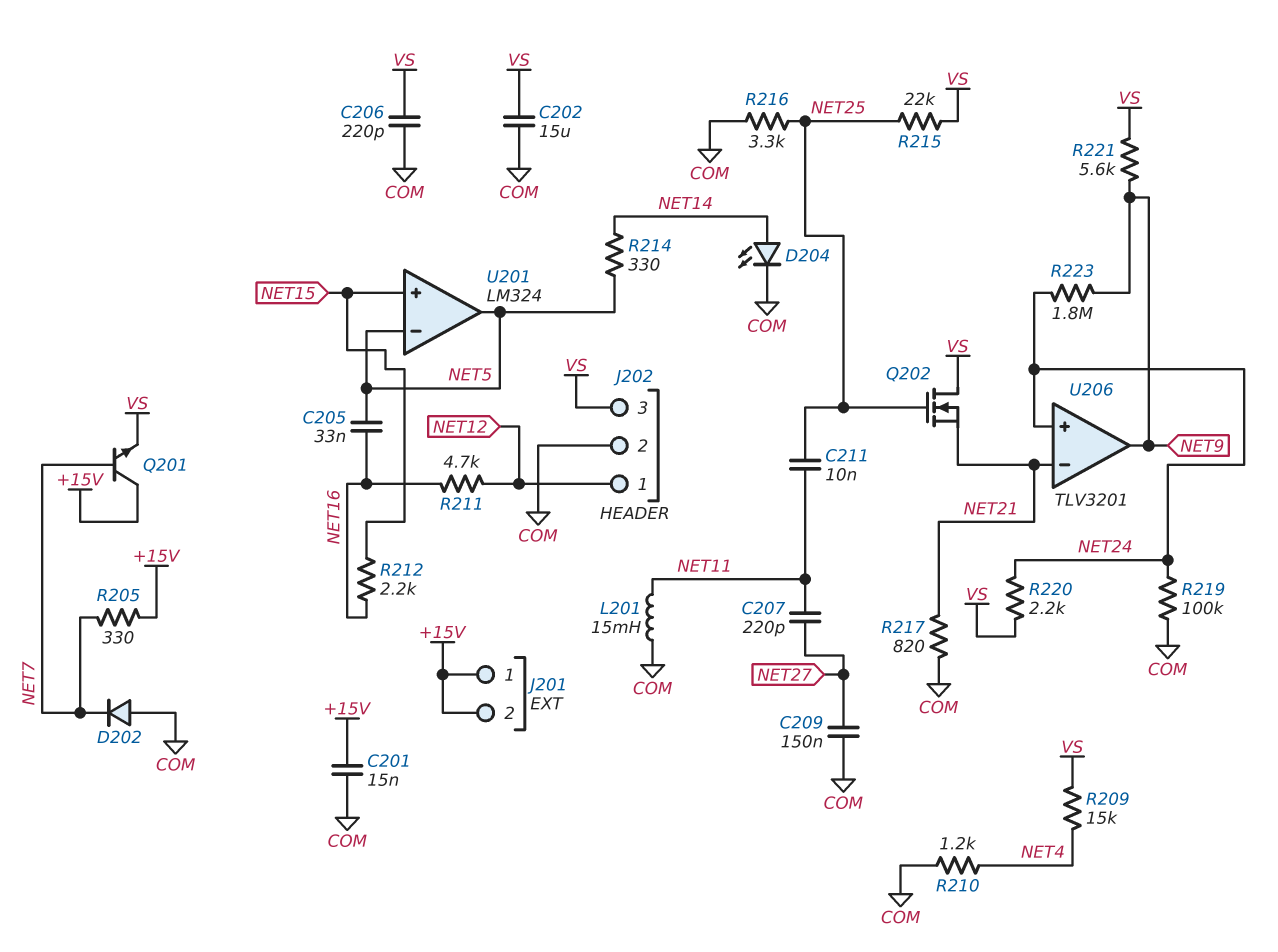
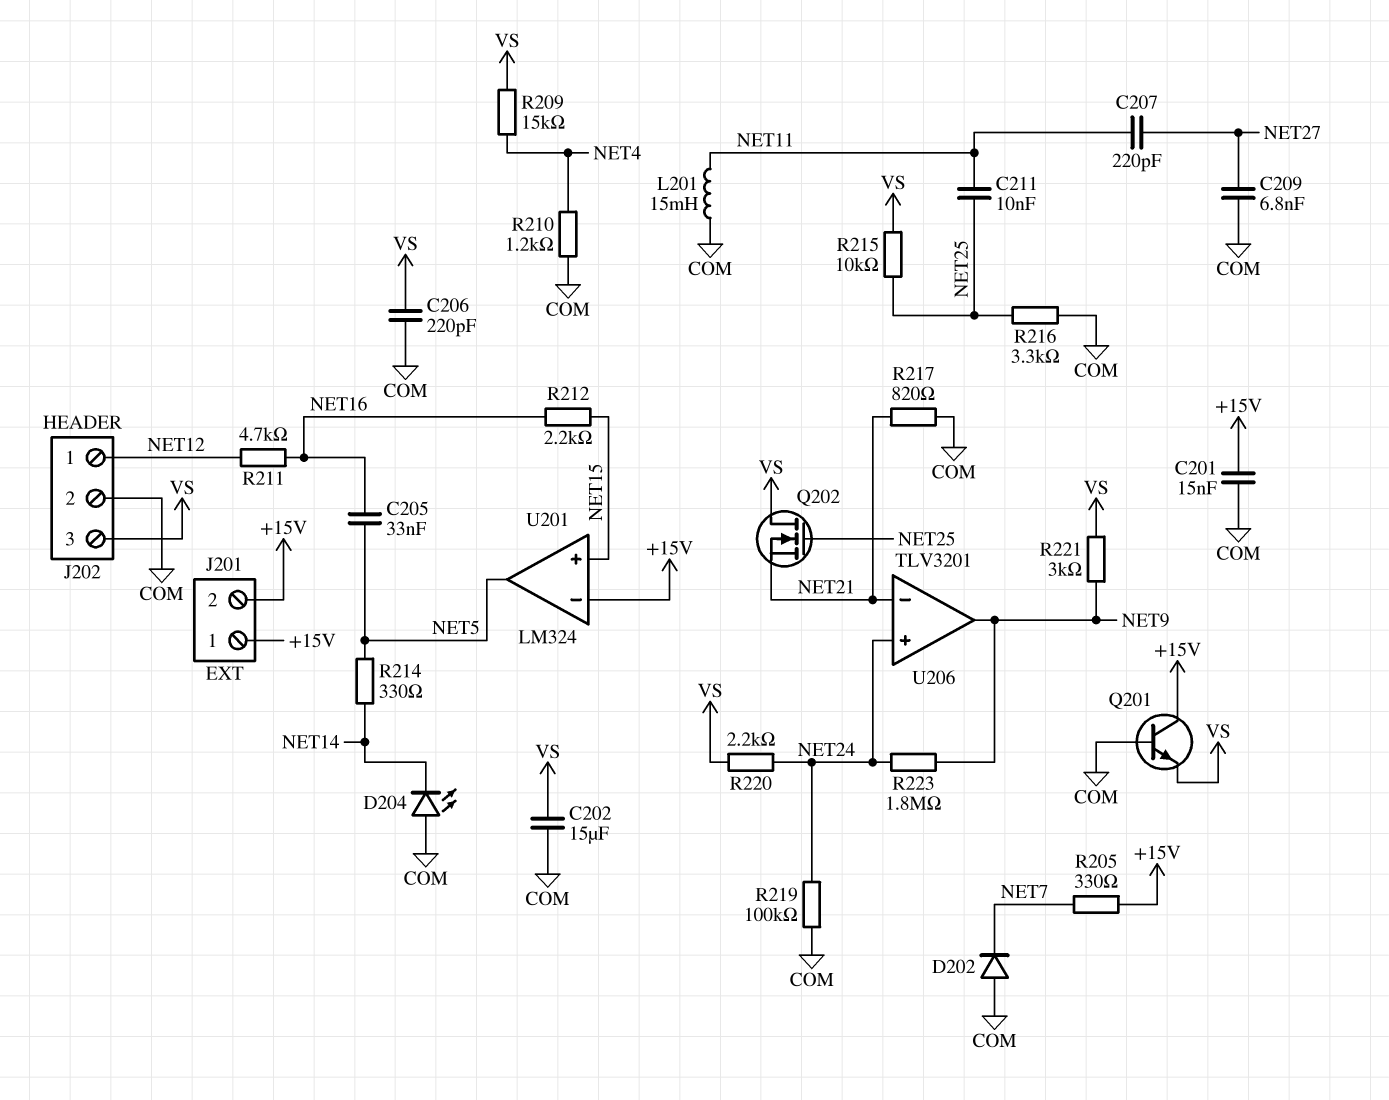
C209: 150nF (COM, NET27) -> 6.8nF (COM, NET27)
D204: LED (A NET14, K COM) -> LED (A COM, K NET14)
Q201: NPN (B NET7, C +15V, E VS) -> NPN (B COM, C +15V, E VS)
R215: 22k (NET25, VS) -> 10k (NET25, VS)
R221: 5.6k (NET9, VS) -> 3k (NET9, VS)
U201 pin in-: NET5 -> +15V

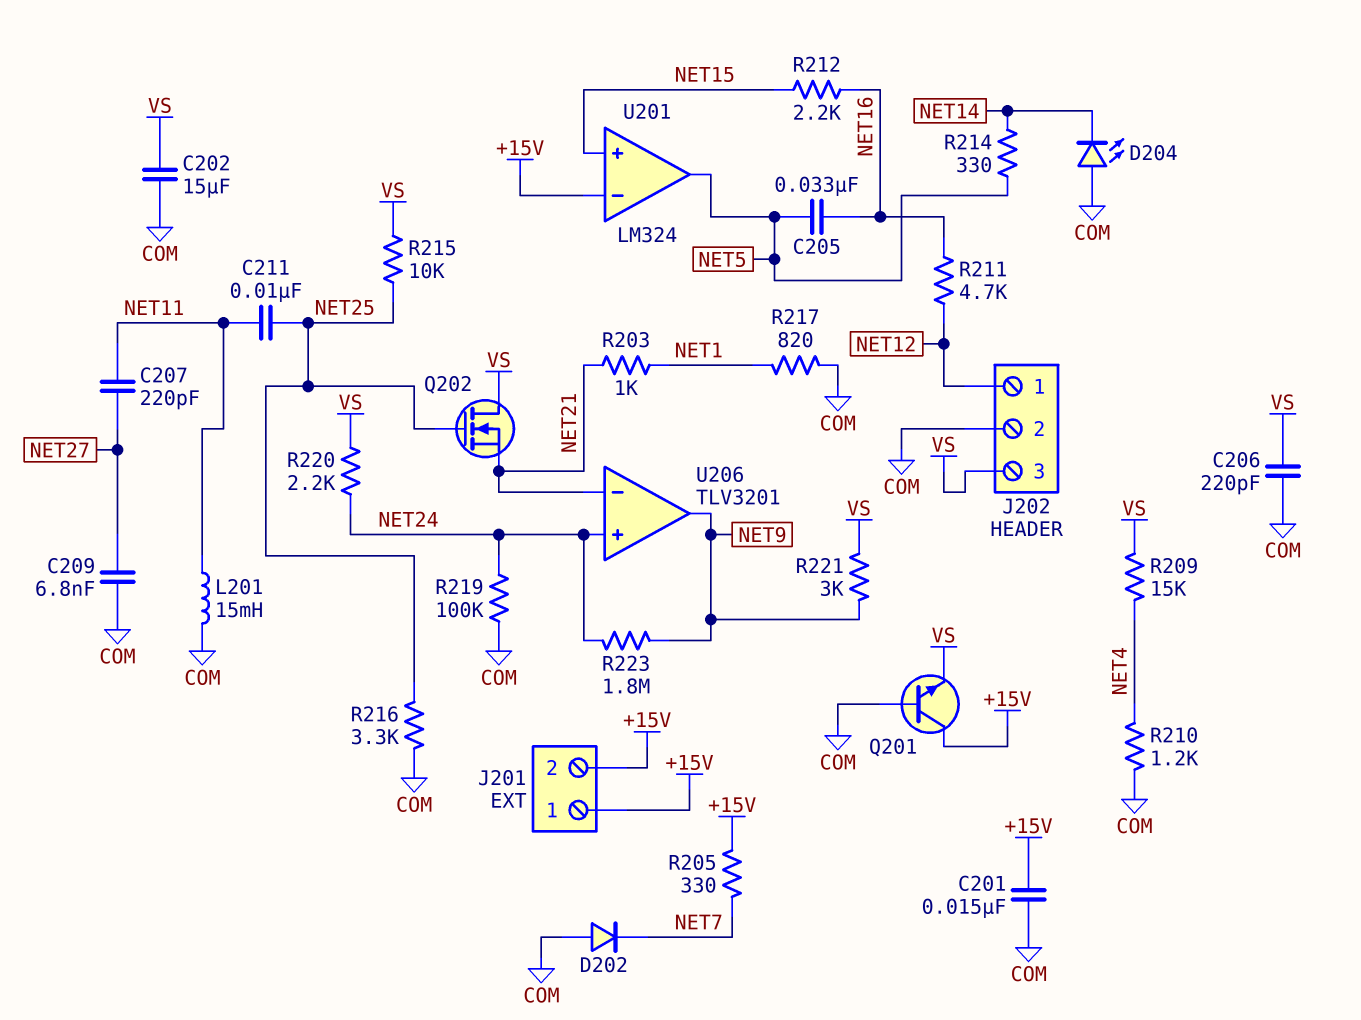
R203: none -> 1k (NET1, NET21)
R217: 820 (COM, NET21) -> 820 (COM, NET1)

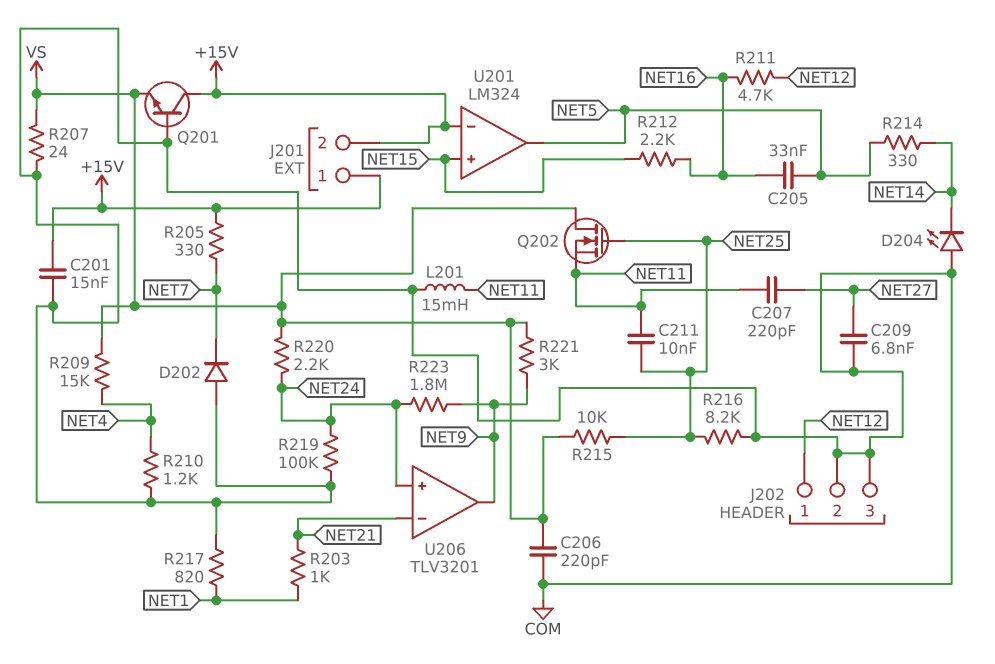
C202: 15uF (COM, VS) -> none
J202 pin 3: VS -> COM
Q202: NMOS (G NET25, D VS, S NET21) -> NMOS (G NET25, D VS, S NET11)
R207: none -> 24 (COM, VS)
R216: 3.3k (COM, NET25) -> 8.2k (COM, NET25)

